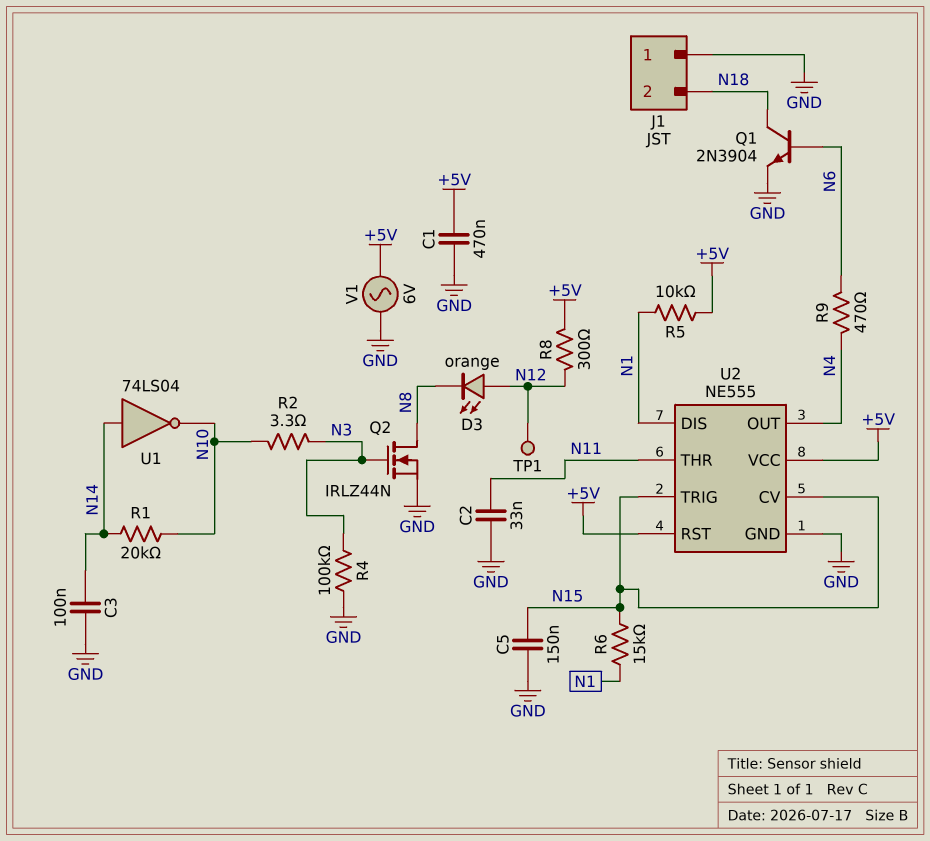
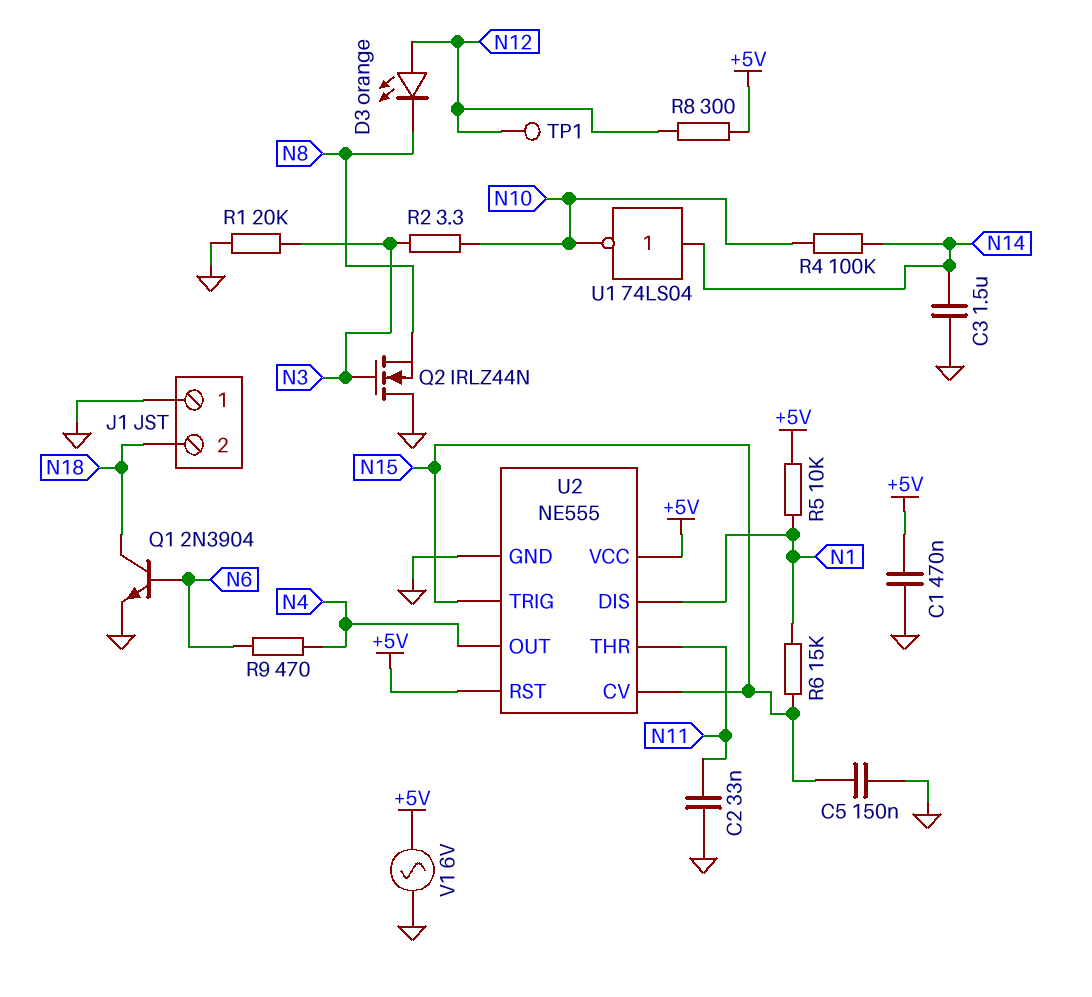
C3: 100nF (GND, N14) -> 1.5uF (GND, N14)
Q2: NMOS IRLZ44N (G N3, D N8, S GND) -> NMOS IRLZ44N (G N3, D GND, S N8)
R1: 20k (N10, N14) -> 20k (GND, N3)
R4: 100k (GND, N3) -> 100k (N10, N14)

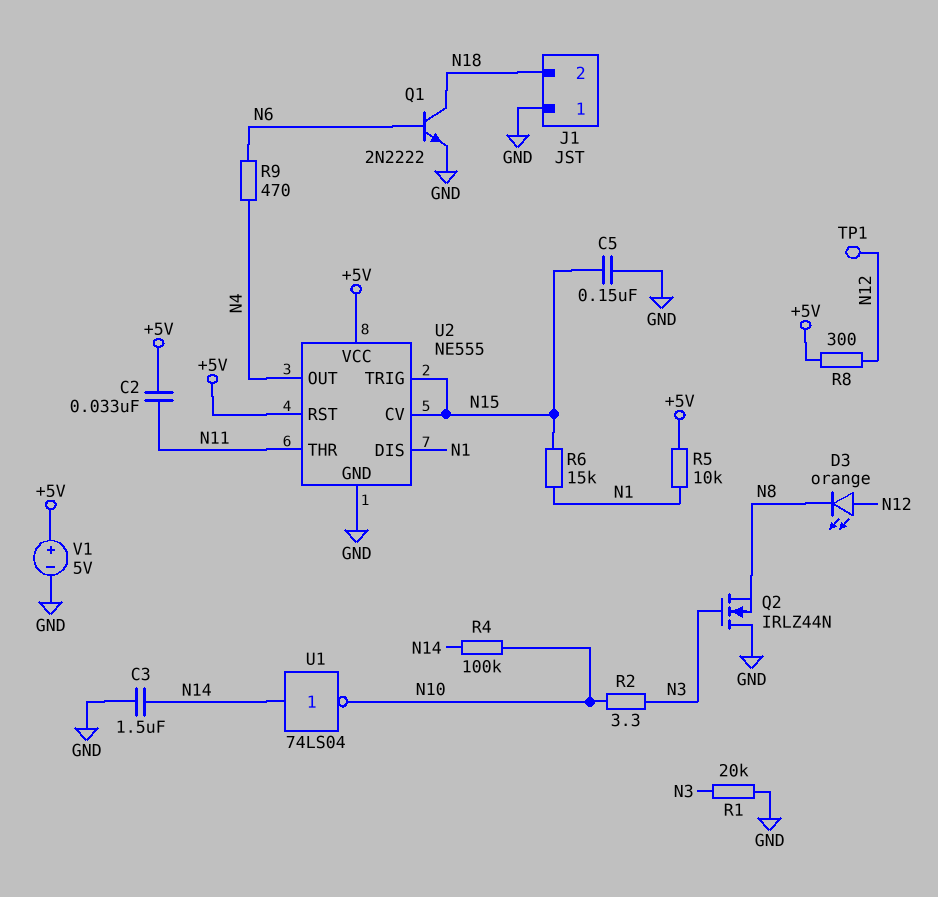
C1: 470nF (+5V, GND) -> none
C2: 33nF (GND, N11) -> 33nF (+5V, N11)
Q1: NPN 2N3904 (B N6, C N18, E GND) -> NPN 2N2222 (B N6, C N18, E GND)
V1: AC 6V (+5V, GND) -> 5V (plus +5V, minus GND)

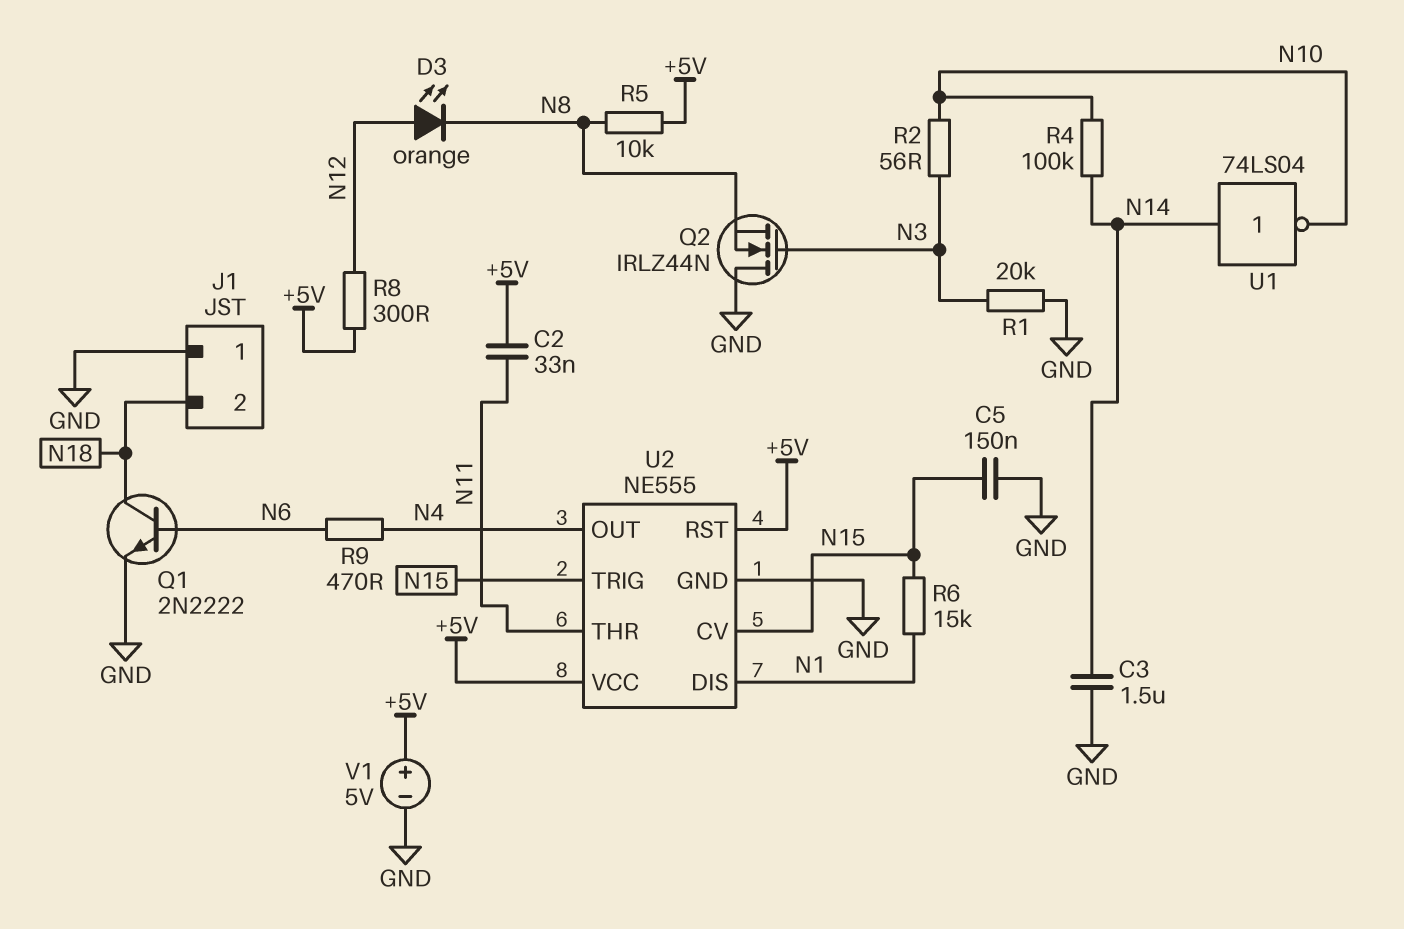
R2: 3.3 (N3, N10) -> 56 (N3, N10)
R5: 10k (+5V, N1) -> 10k (+5V, N8)
TP1: test point (N12) -> none

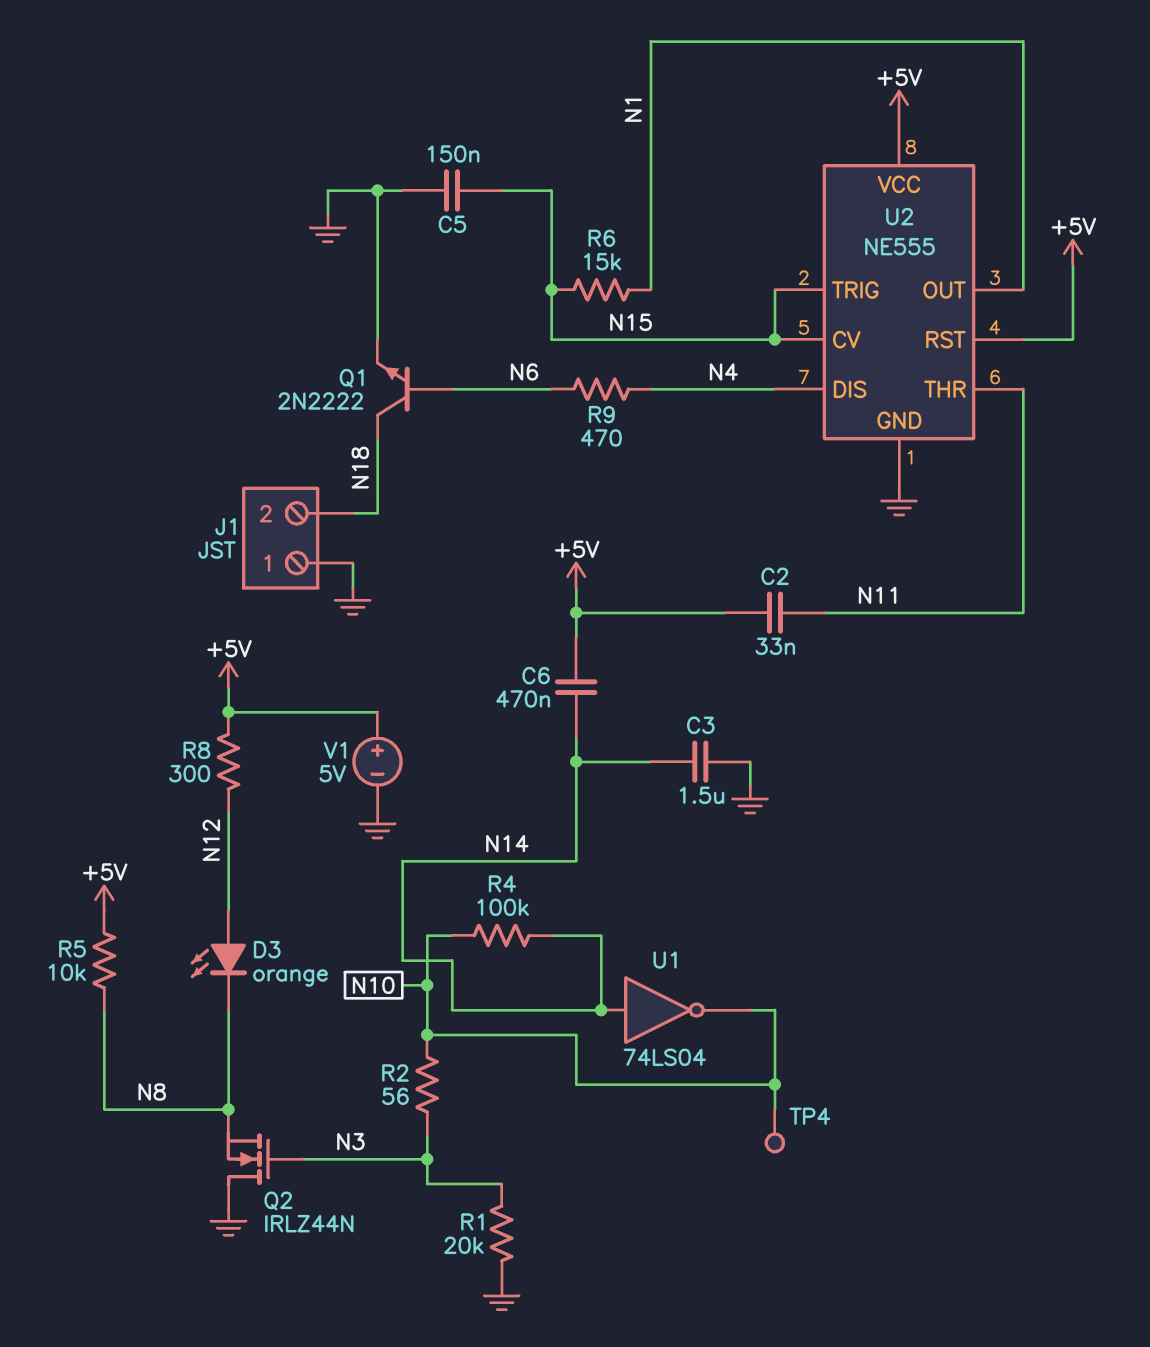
C6: none -> 470nF (+5V, N14)
TP4: none -> test point (N10)
U2 pin DIS: N1 -> N4
U2 pin OUT: N4 -> N1

